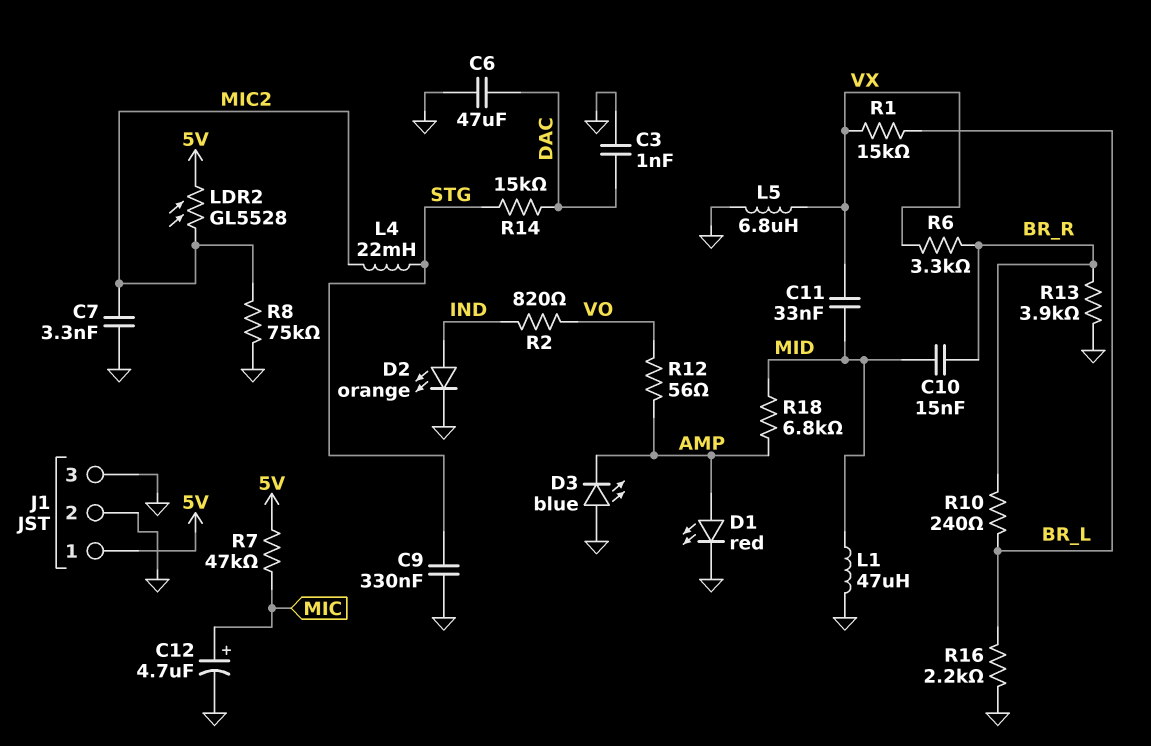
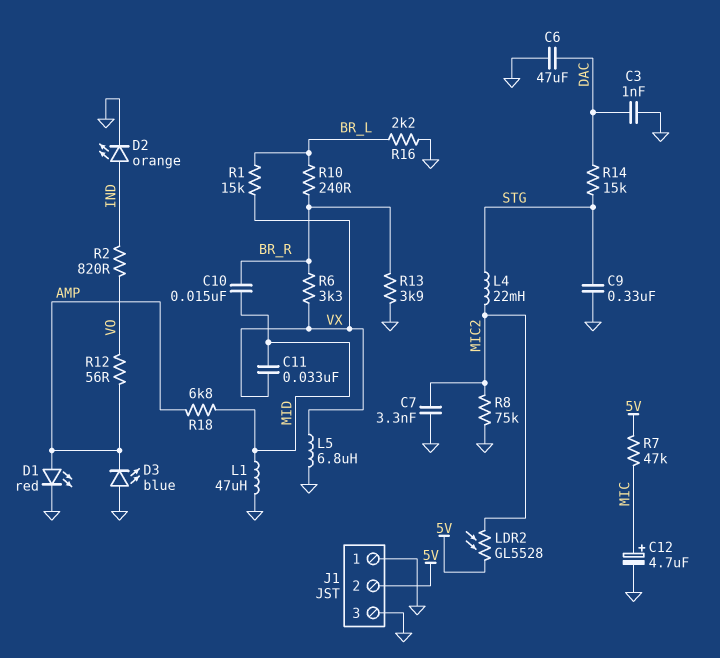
J1 pin 1: 5V -> GND
J1 pin 2: GND -> 5V

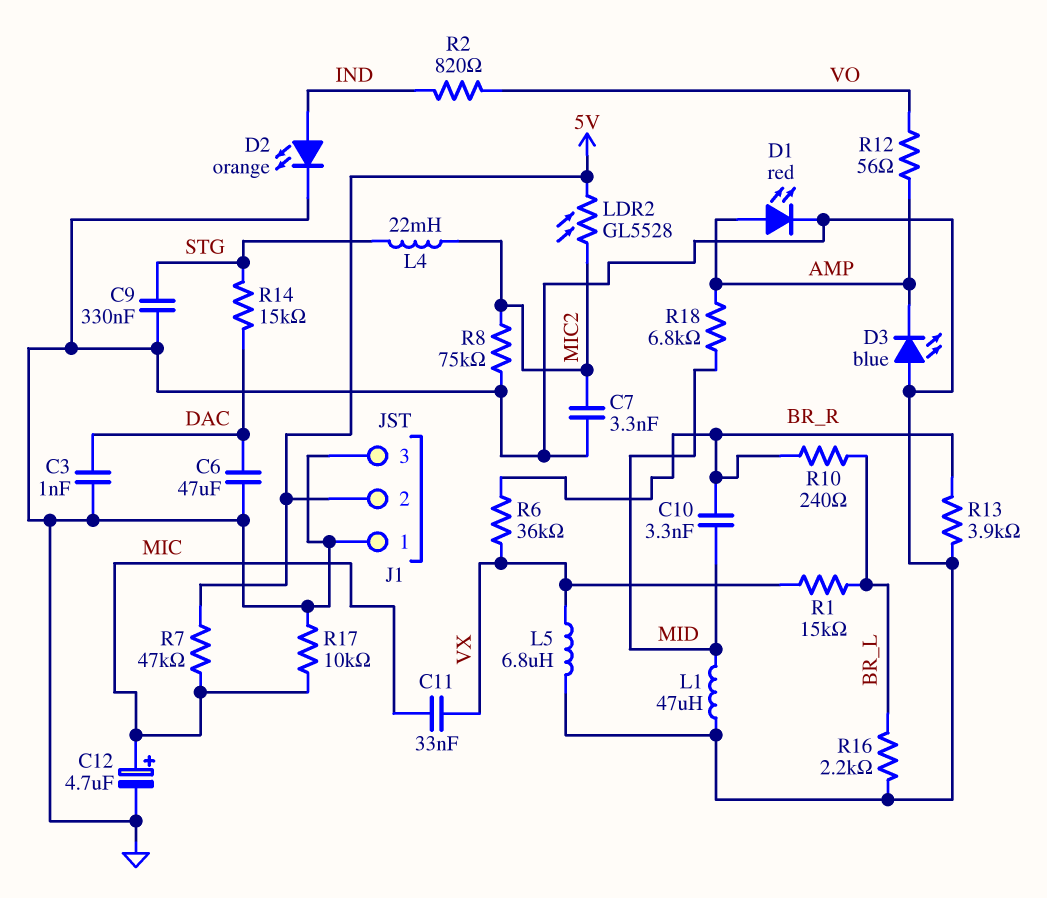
C10: 15nF (BR_R, MID) -> 3.3nF (BR_R, MID)
C11: 33nF (MID, VX) -> 33nF (MIC, VX)
R6: 3.3k (BR_R, VX) -> 36k (BR_R, VX)
R17: none -> 10k (GND, MIC)

